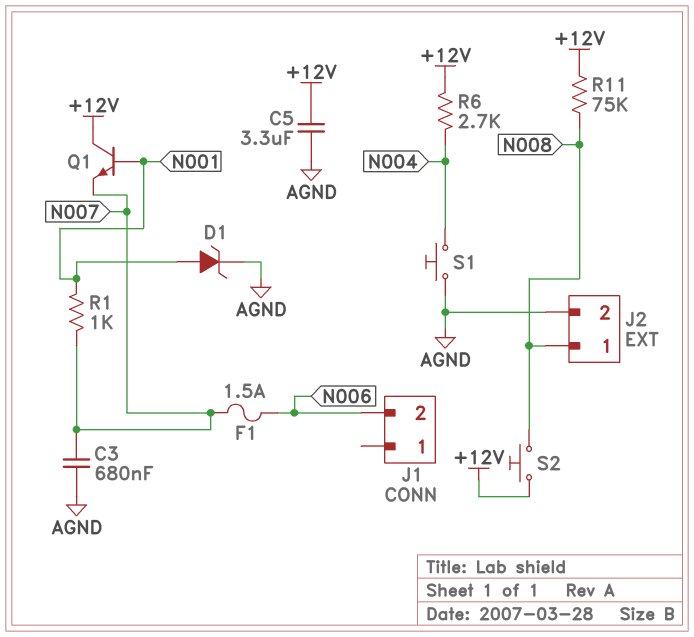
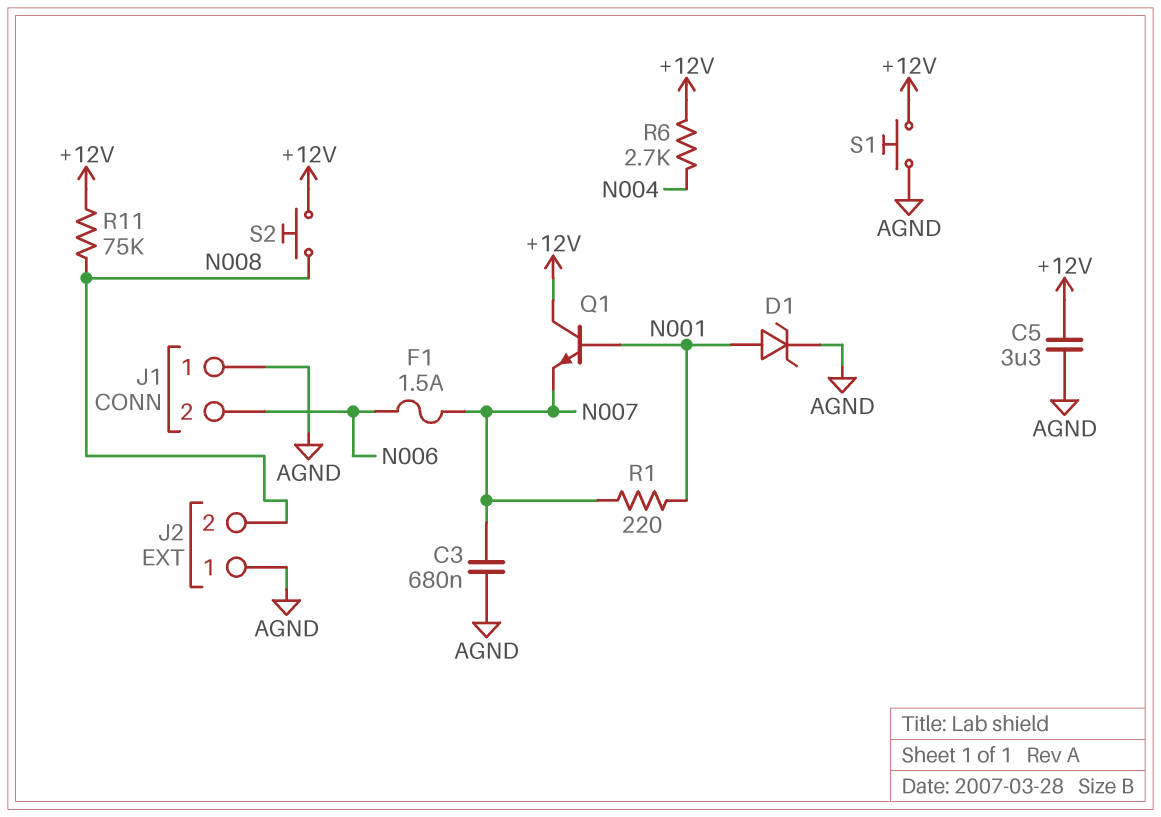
J1 pin 1: none -> AGND
J2 pin 1: N008 -> AGND
J2 pin 2: AGND -> N008
R1: 1k (N001, N007) -> 220 (N001, N007)
S1: button (AGND, N004) -> button (+12V, AGND)

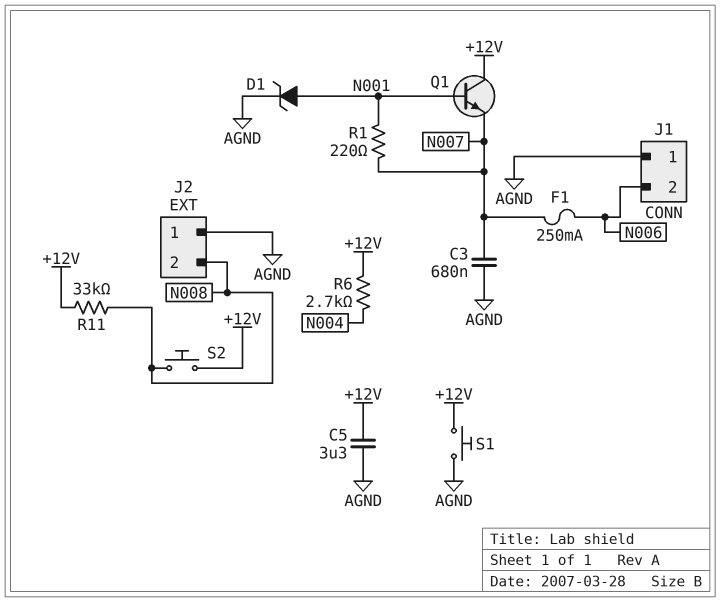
F1: 1.5A (N006, N007) -> 250mA (N006, N007)
R11: 75k (+12V, N008) -> 33k (+12V, N008)

